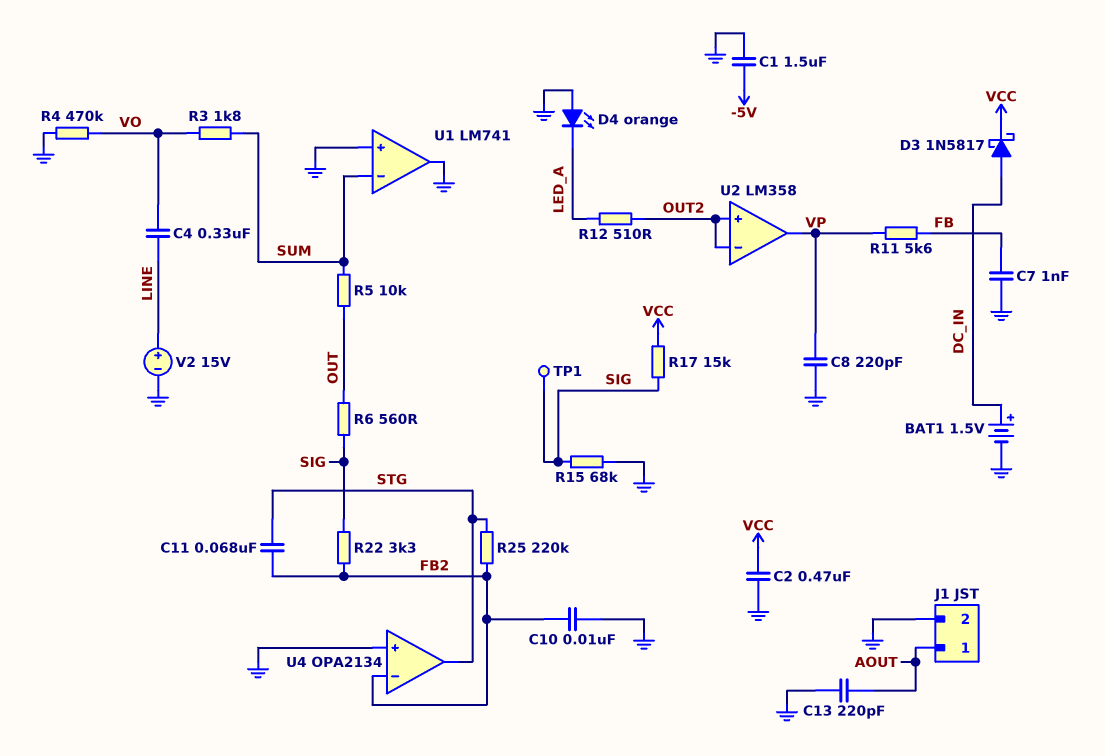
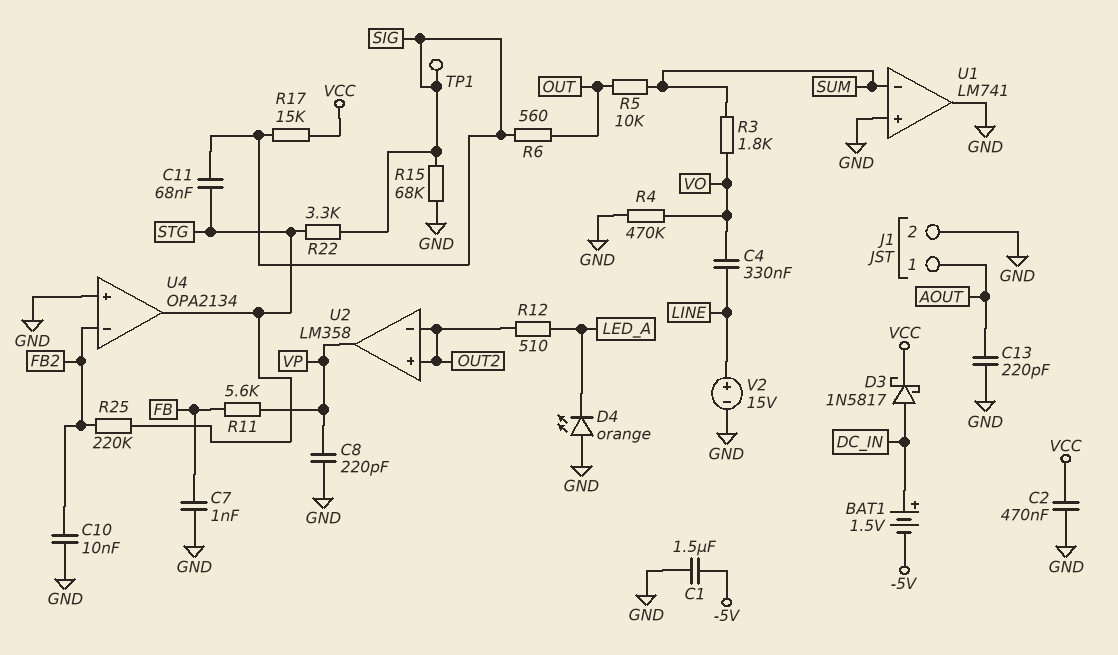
BAT1: 1.5V (plus DC_IN, minus GND) -> 1.5V (plus DC_IN, minus -5V)
C11: 68nF (FB2, STG) -> 68nF (SIG, STG)
R22: 3.3k (FB2, SIG) -> 3.3k (SIG, STG)

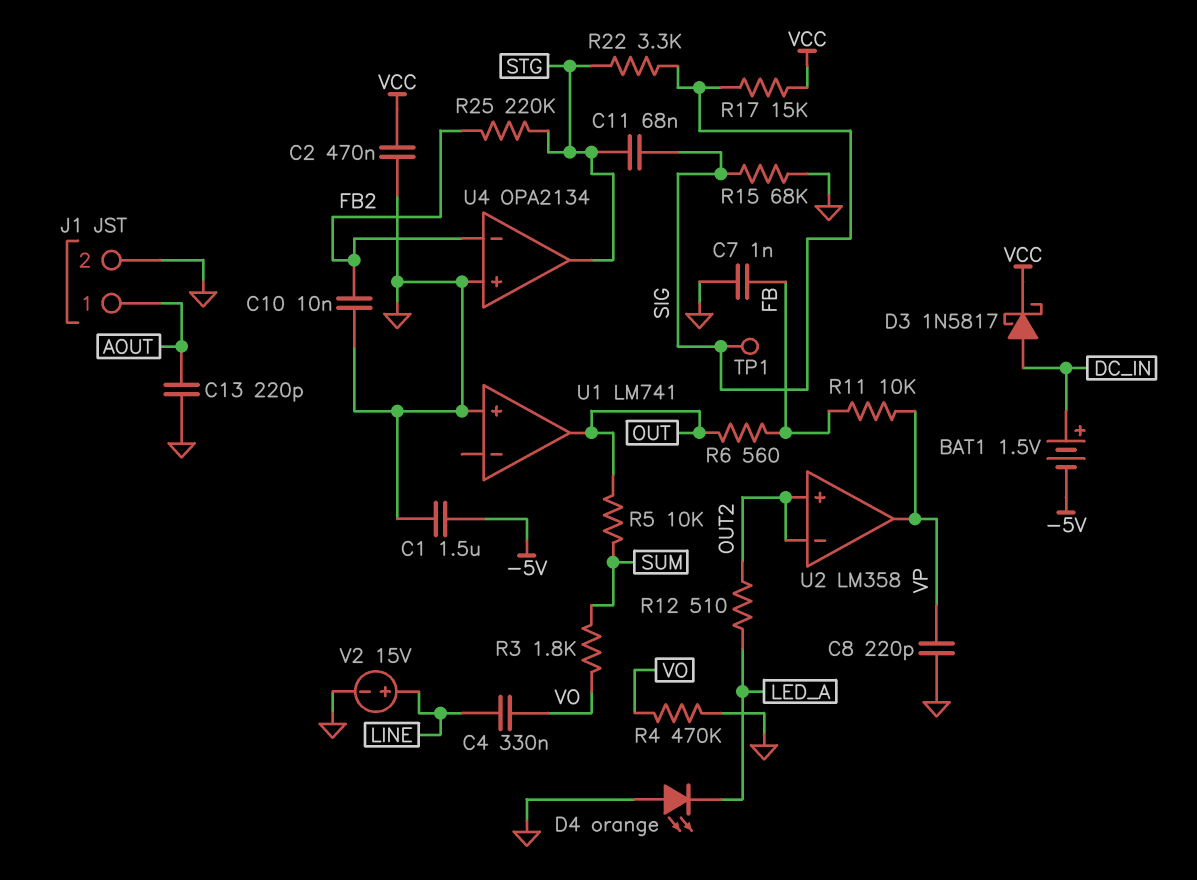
R6: 560 (OUT, SIG) -> 560 (FB, OUT)
R11: 5.6k (FB, VP) -> 10k (FB, VP)
U1 pin in-: SUM -> none
U1 pin out: GND -> OUT

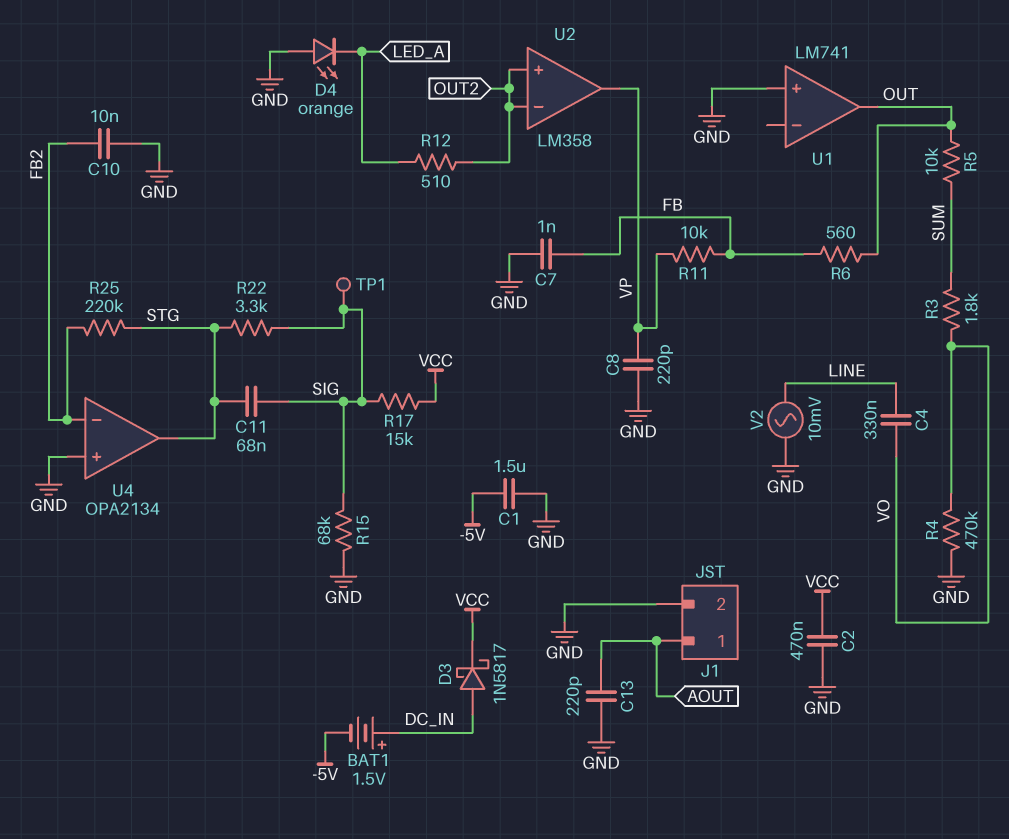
V2: 15V (plus LINE, minus GND) -> AC 10mV (GND, LINE)

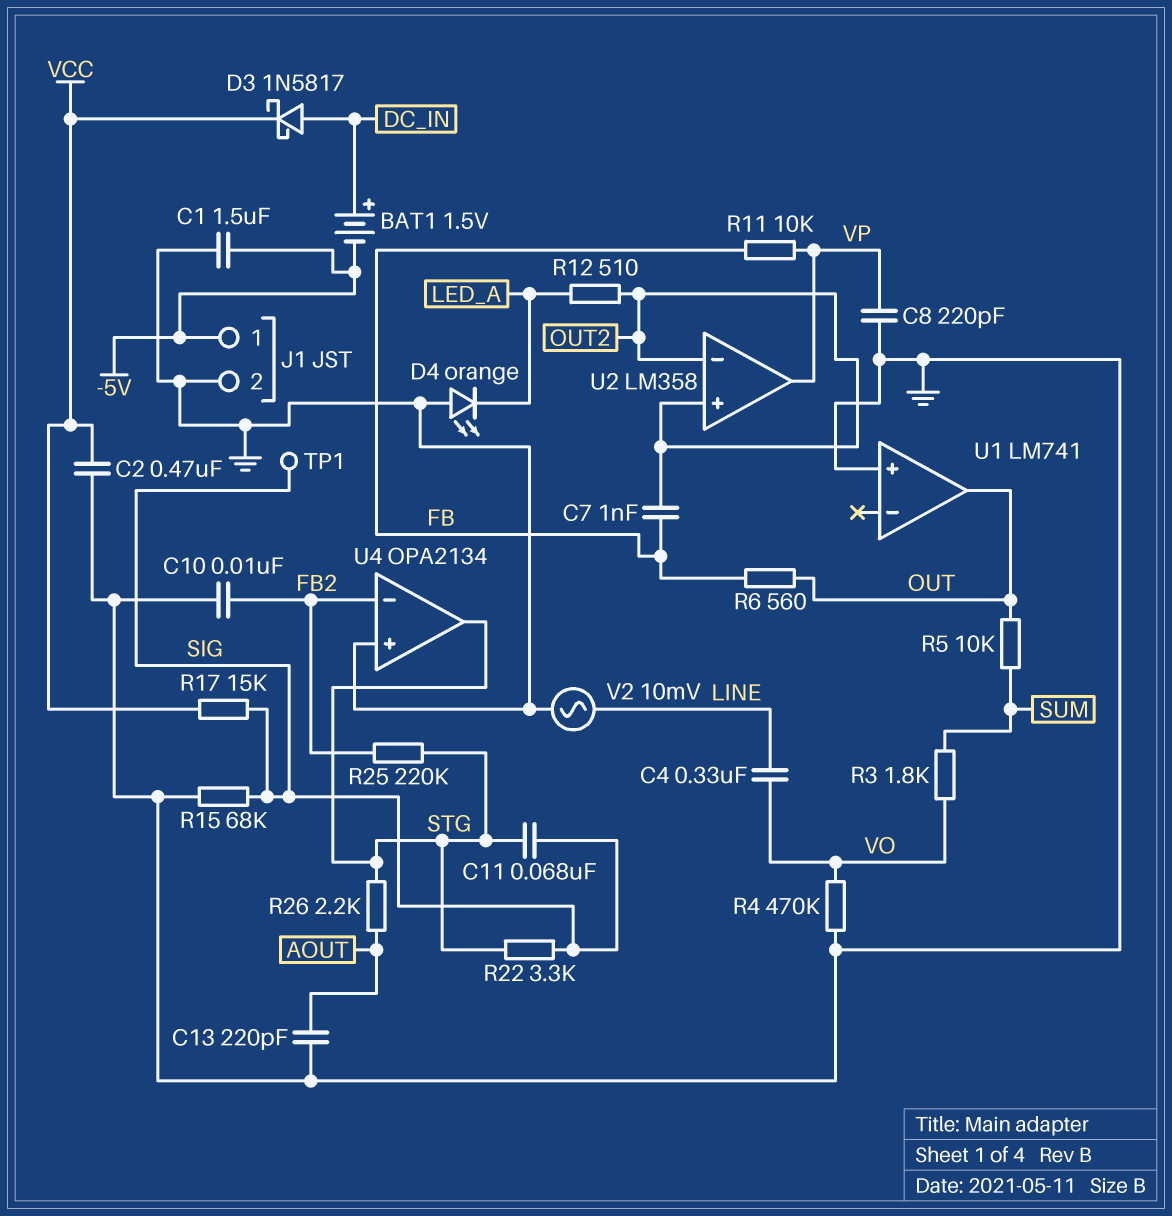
C7: 1nF (FB, GND) -> 1nF (FB, OUT2)
J1 pin 1: AOUT -> -5V
R26: none -> 2.2k (AOUT, STG)

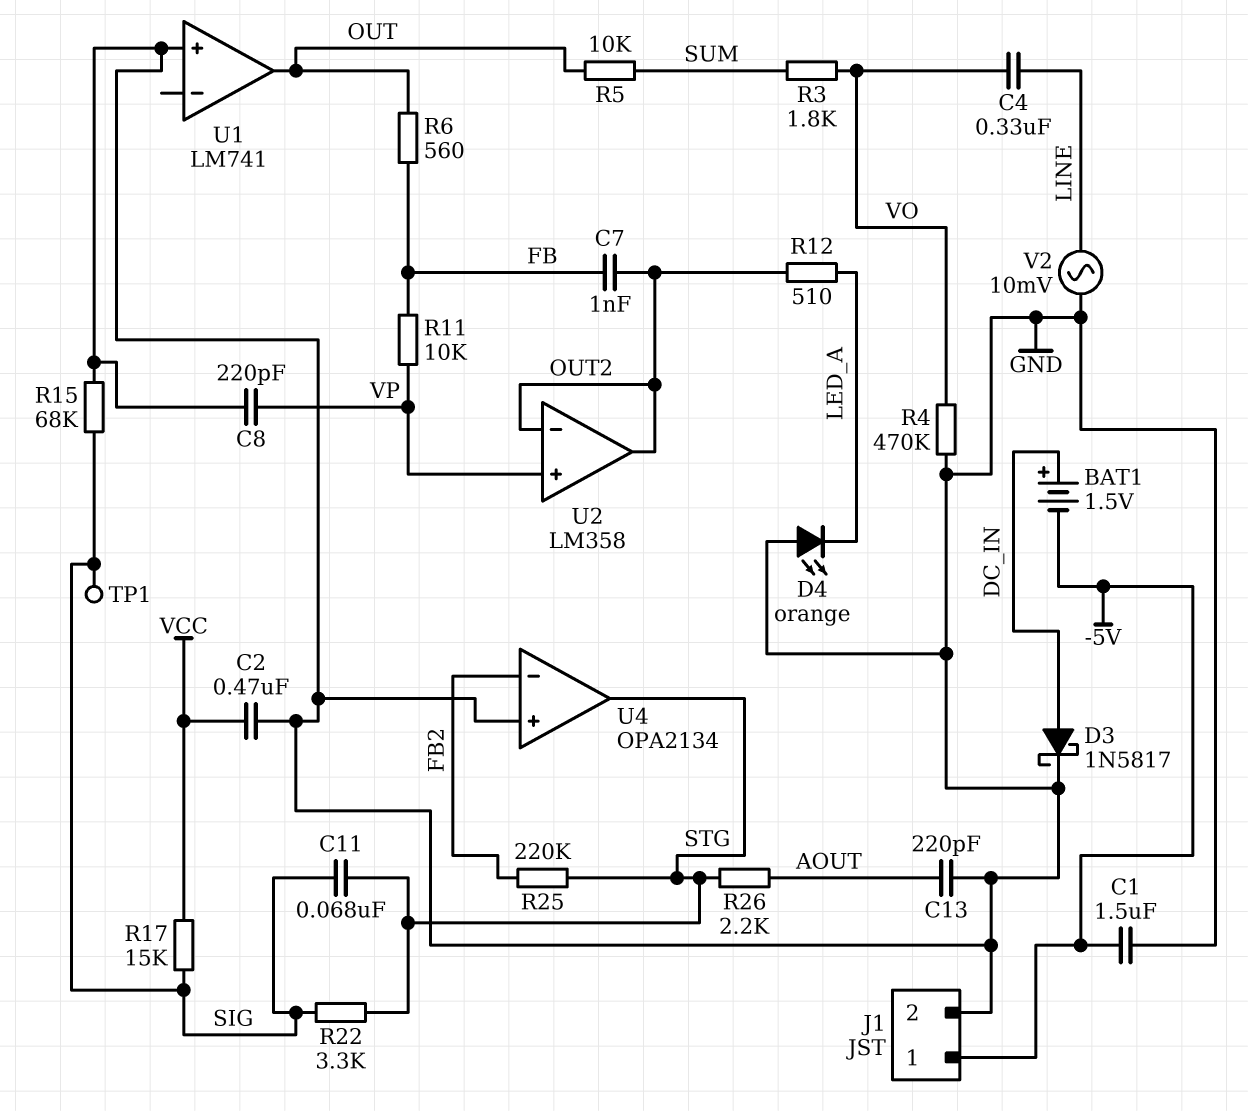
C10: 10nF (FB2, GND) -> none
D3: schottky 1N5817 (A DC_IN, K VCC) -> schottky 1N5817 (A DC_IN, K GND)
U2 pin in+: OUT2 -> VP
U2 pin out: VP -> OUT2

